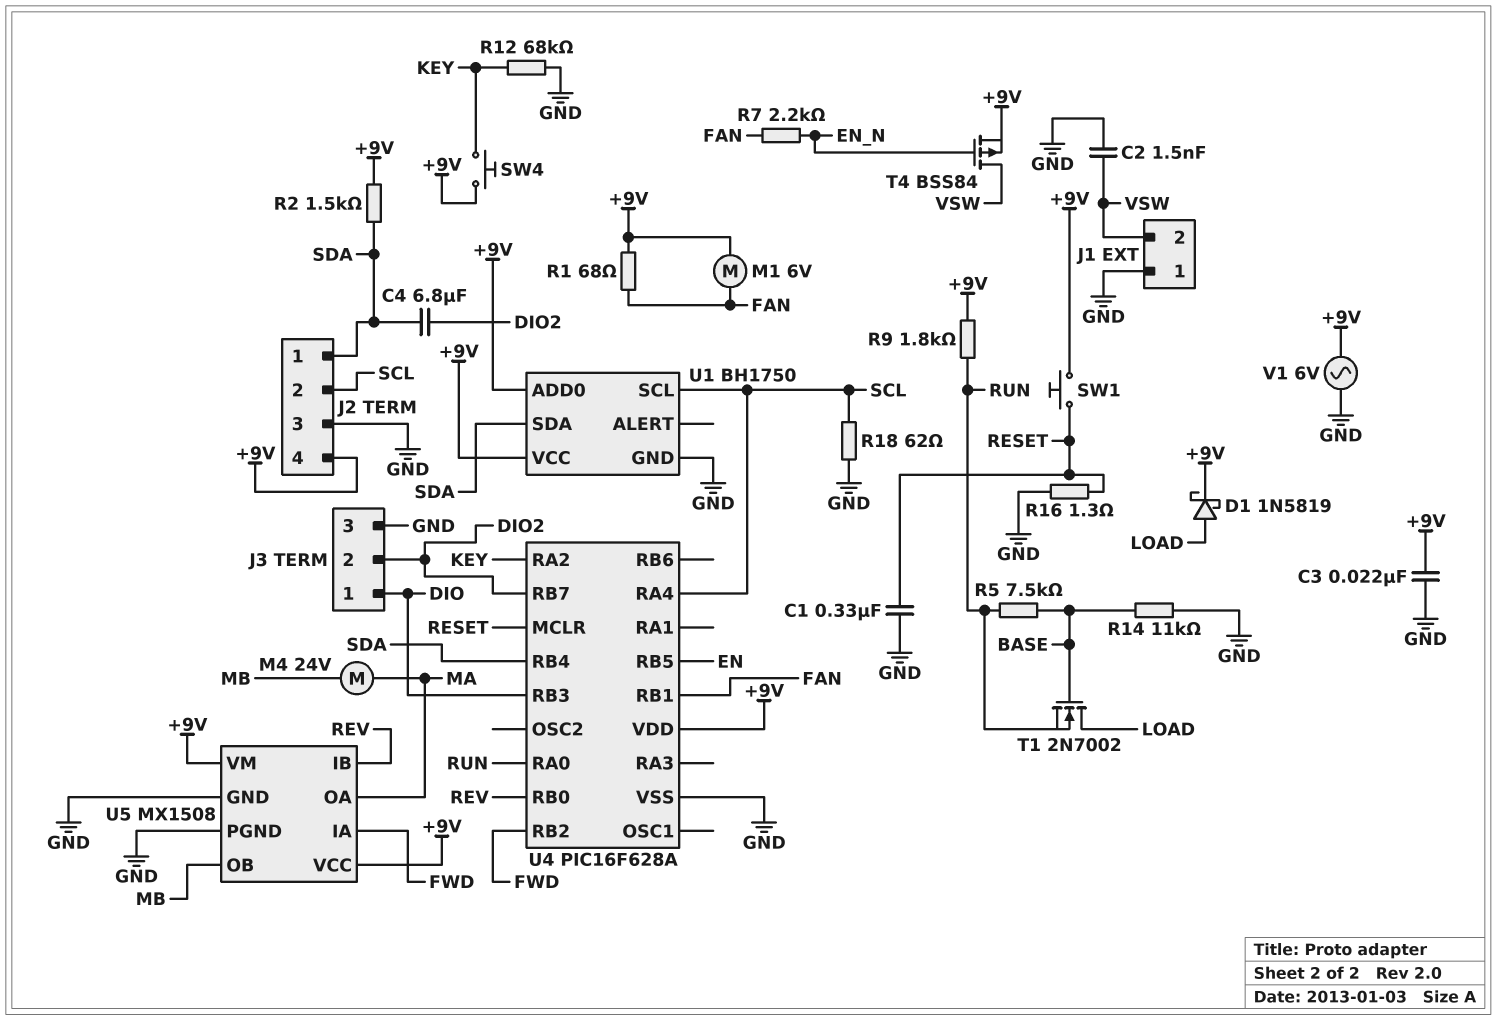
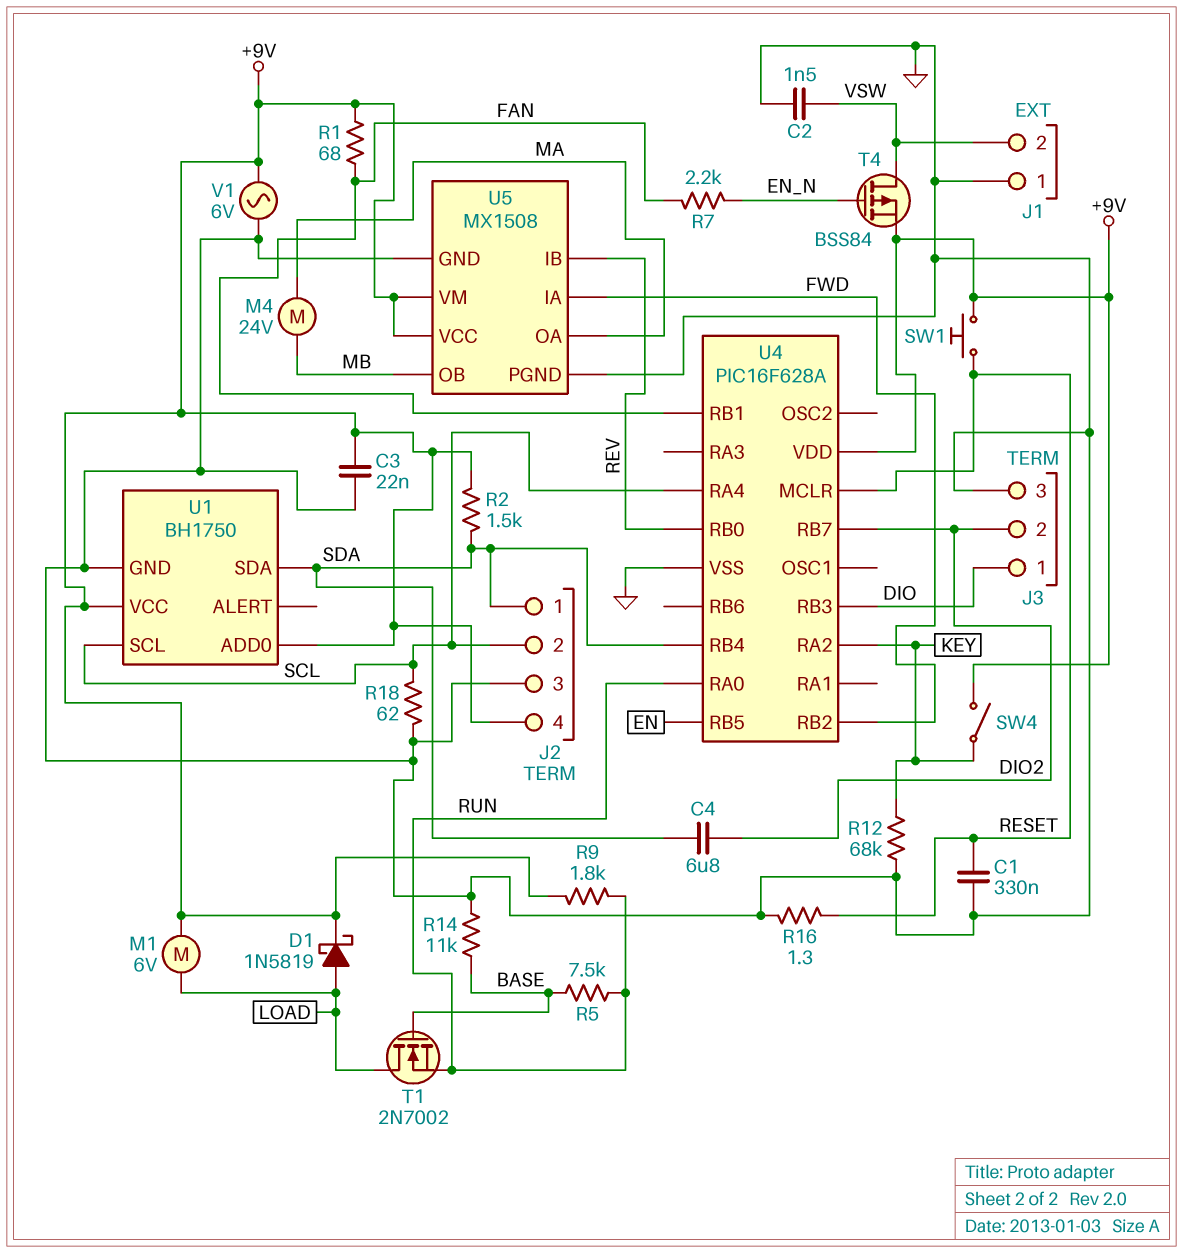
M1: motor 6V (+9V, FAN) -> motor 6V (+9V, LOAD)
SW4: button (+9V, KEY) -> switch (+9V, KEY)

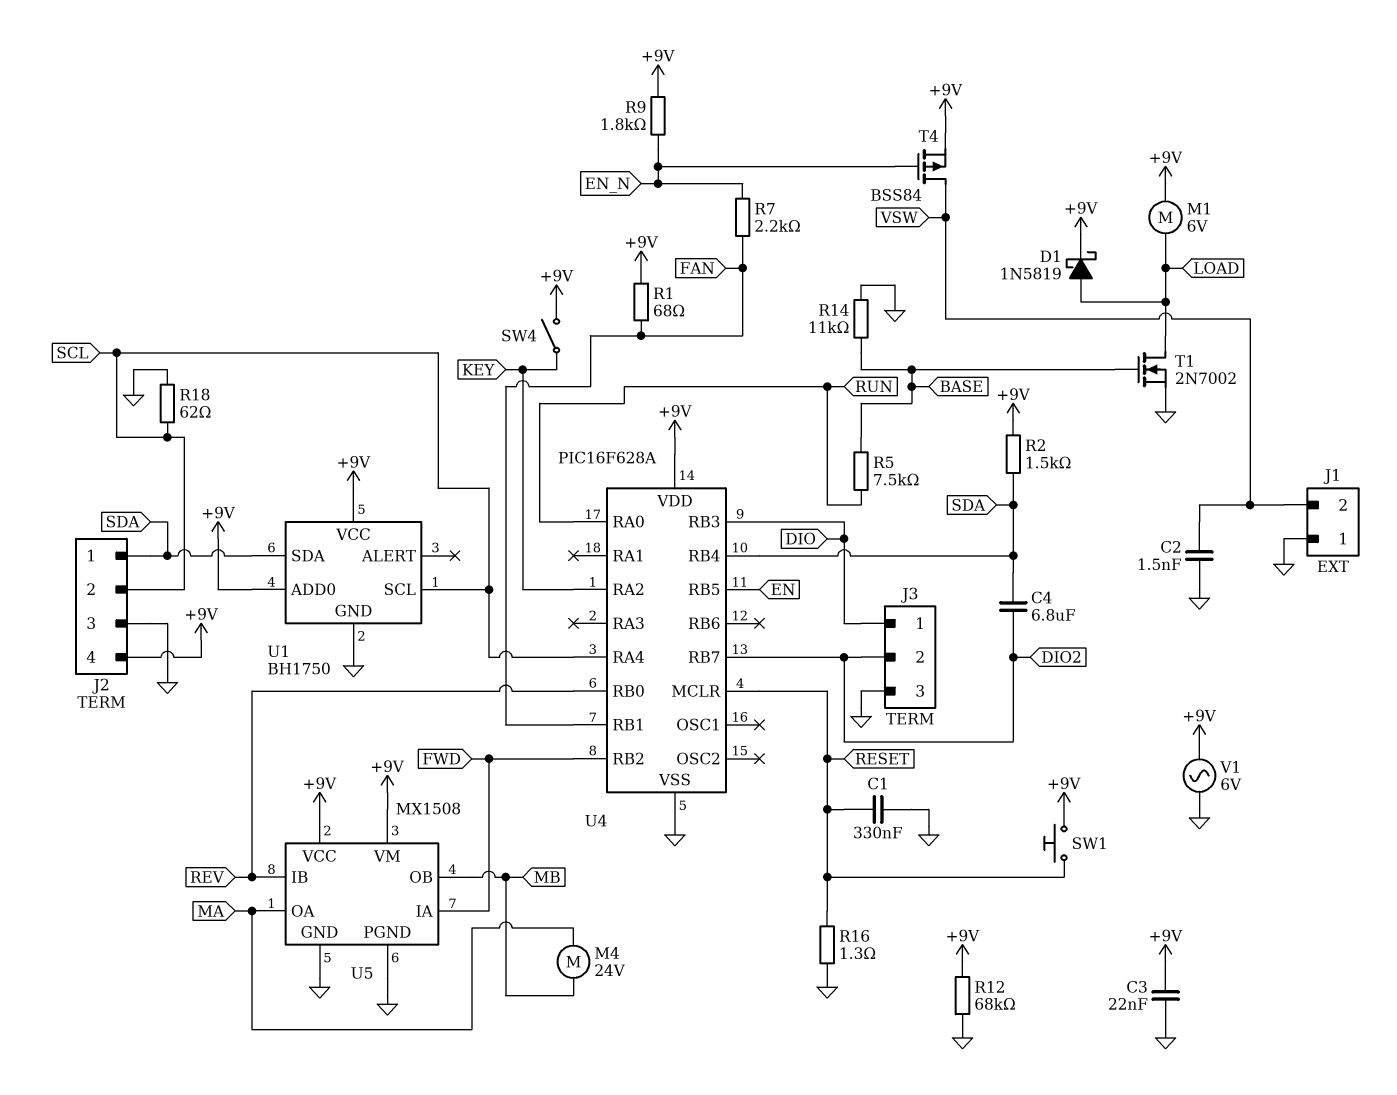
R9: 1.8k (+9V, RUN) -> 1.8k (+9V, EN_N)
R12: 68k (GND, KEY) -> 68k (+9V, GND)
T1: NMOS 2N7002 (G BASE, D LOAD, S RUN) -> NMOS 2N7002 (G BASE, D LOAD, S GND)

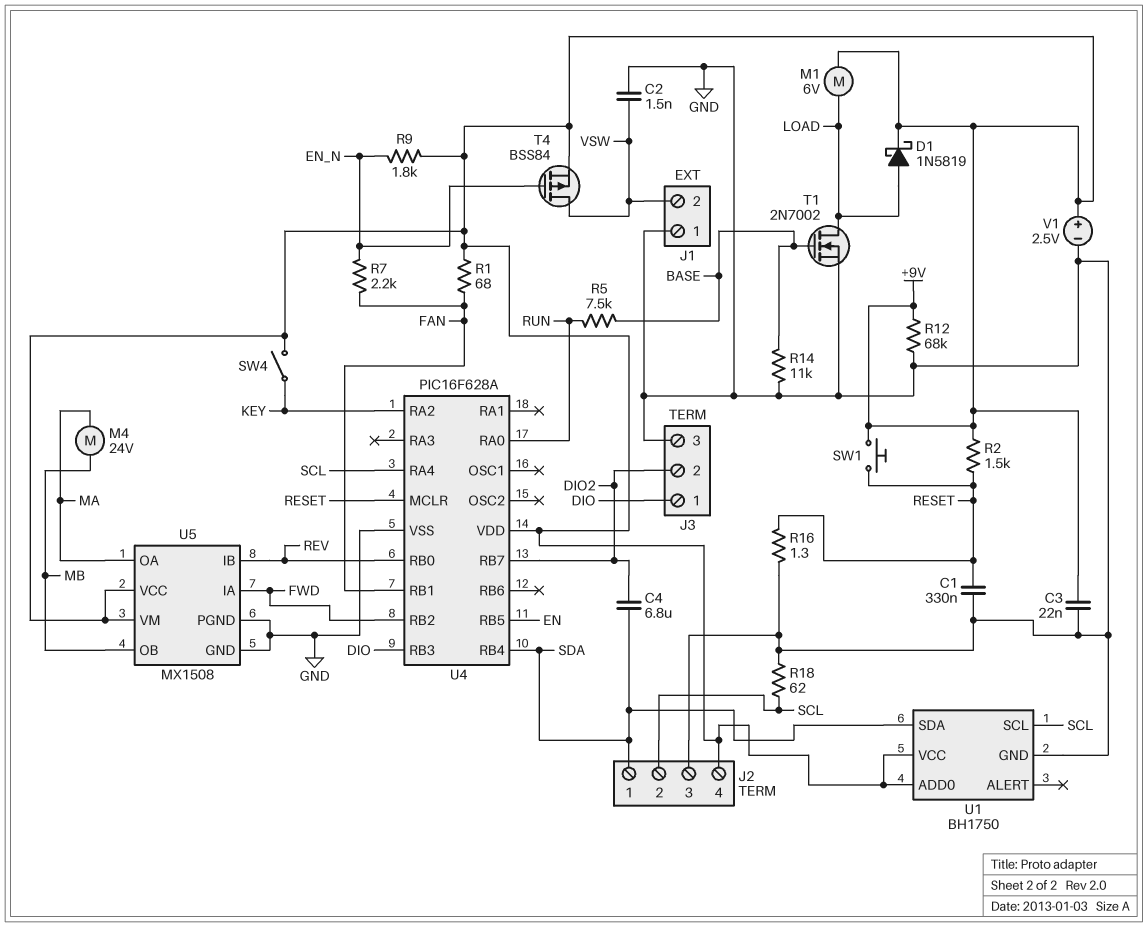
R2: 1.5k (+9V, SDA) -> 1.5k (+9V, RESET)
V1: AC 6V (+9V, GND) -> 2.5V (plus +9V, minus GND)

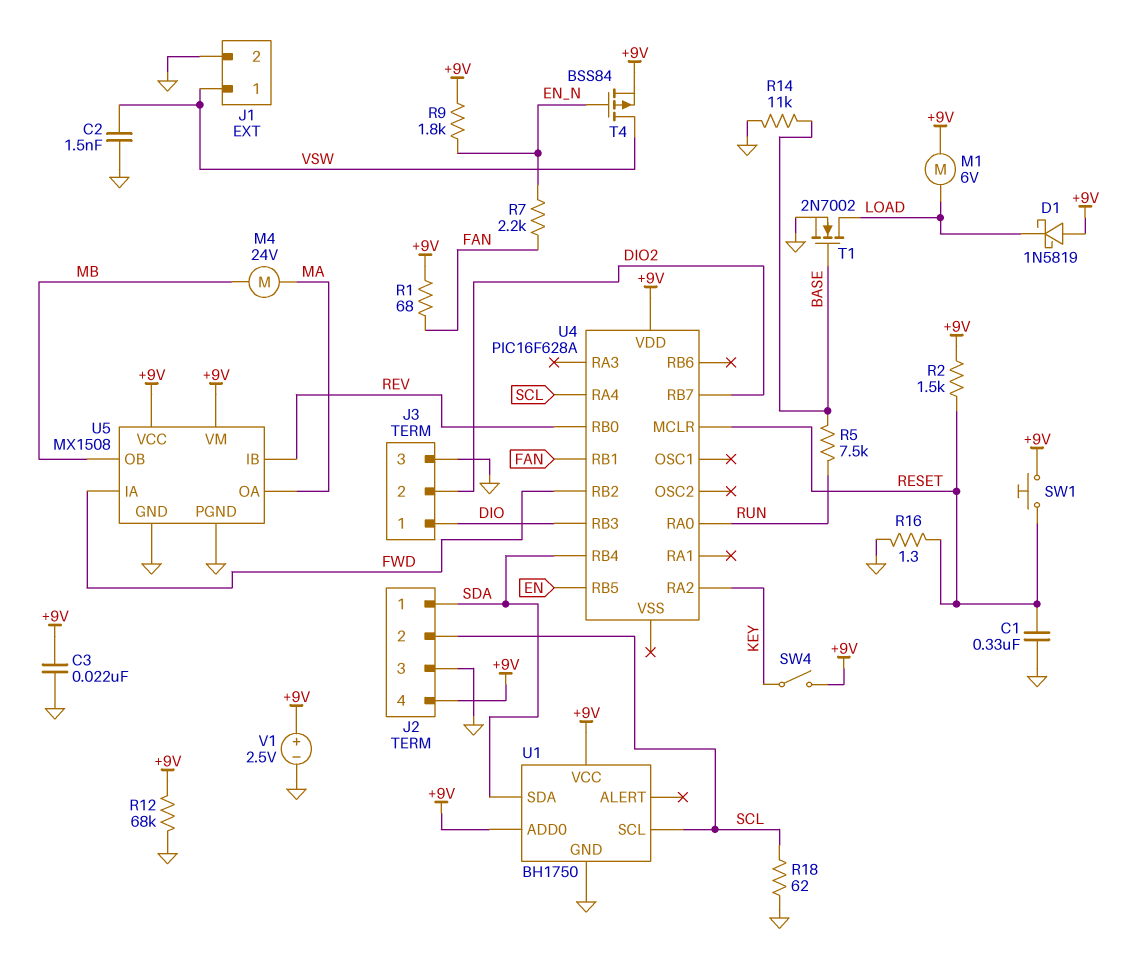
C4: 6.8uF (DIO2, SDA) -> none
D1: schottky 1N5819 (A LOAD, K +9V) -> schottky 1N5819 (A +9V, K LOAD)
J1 pin 1: GND -> VSW
J1 pin 2: VSW -> GND
U4 pin VSS: GND -> none

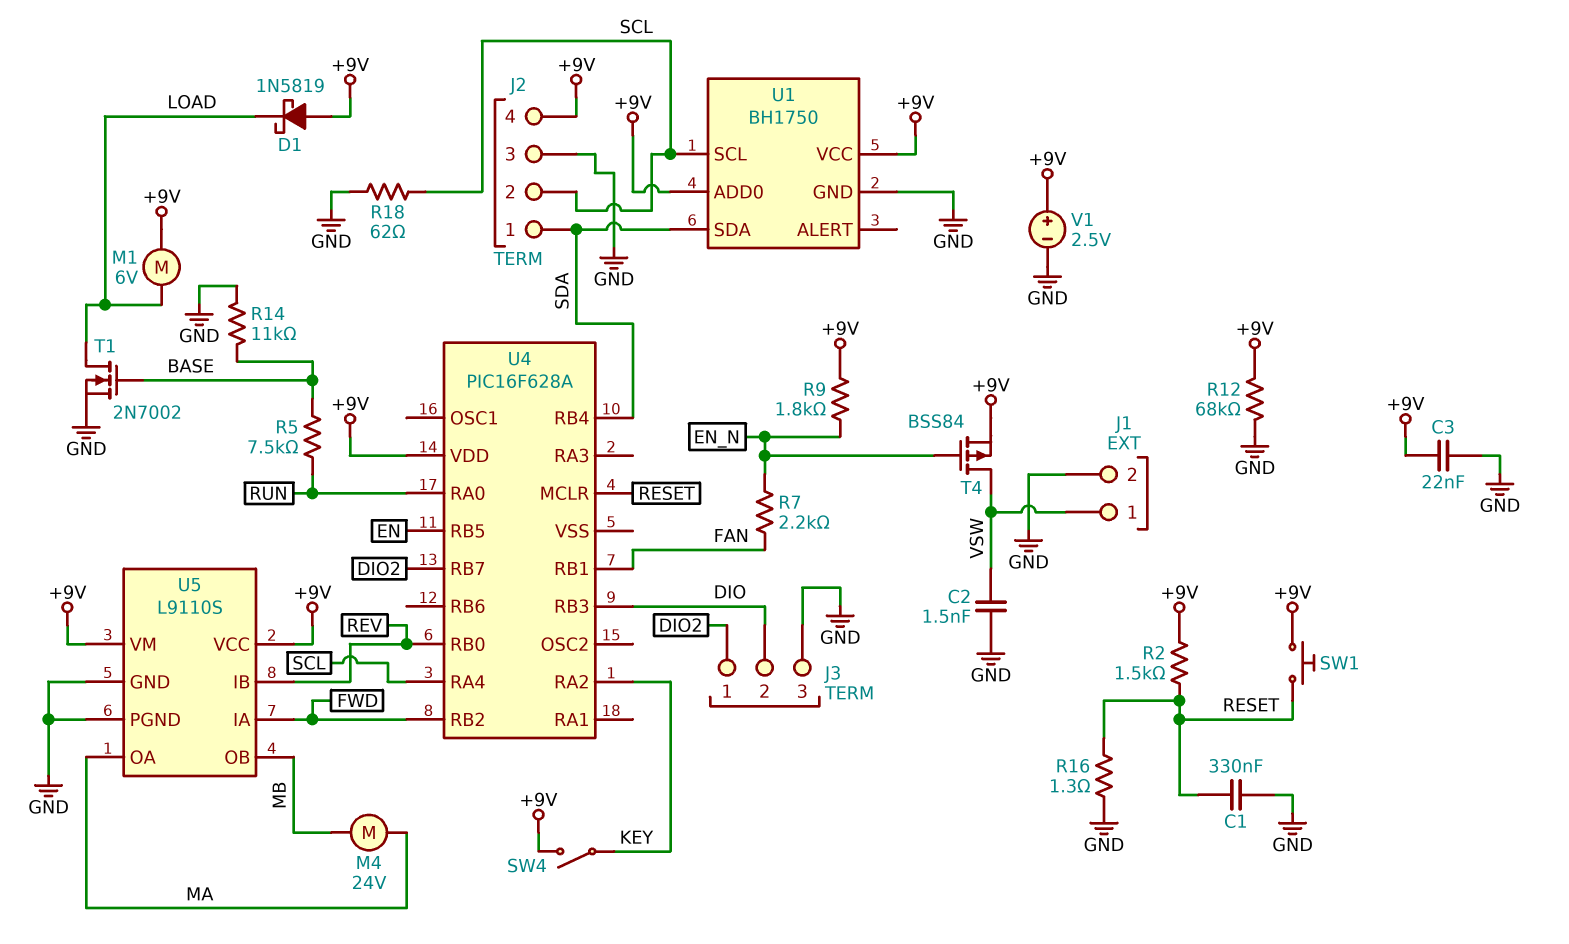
J3 pin 1: DIO -> DIO2
J3 pin 2: DIO2 -> DIO
R1: 68 (+9V, FAN) -> none
U5: MX1508 -> L9110S

